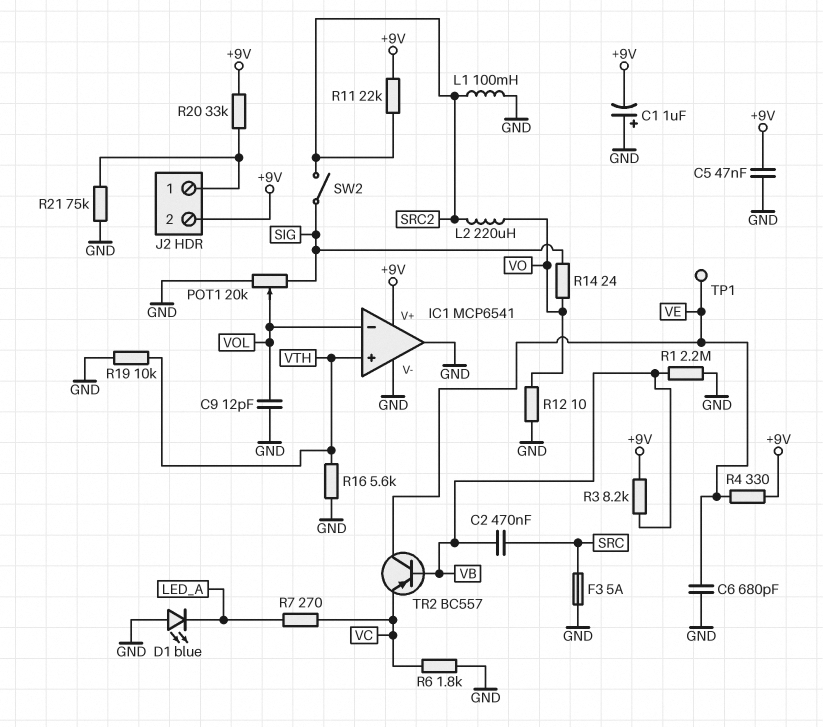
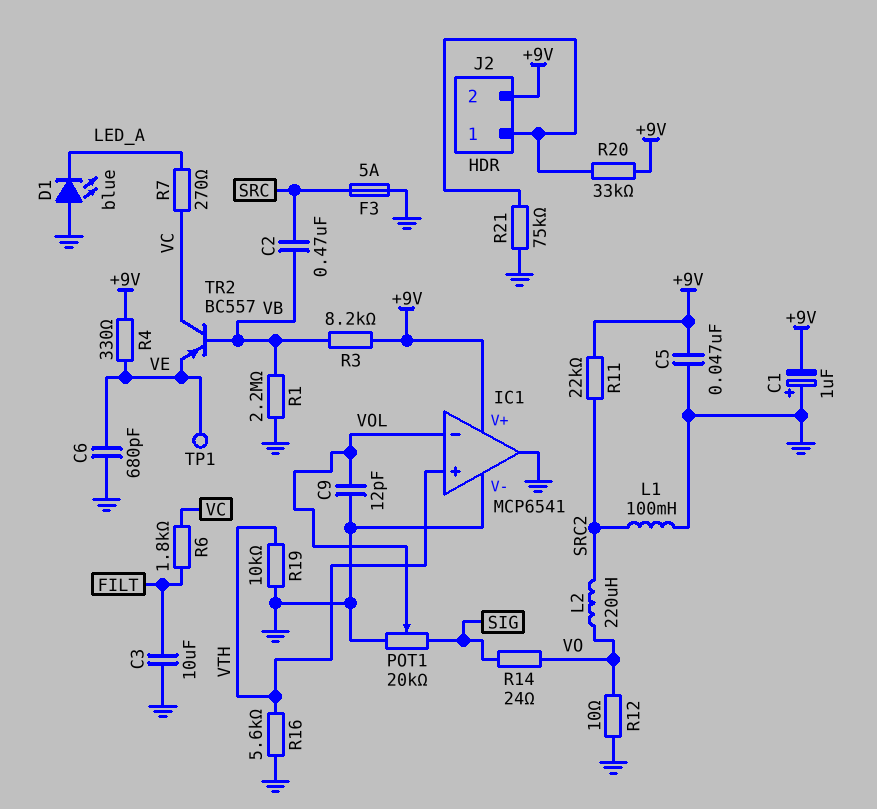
C3: none -> 10uF (FILT, GND)
R6: 1.8k (GND, VC) -> 1.8k (FILT, VC)
SW2: switch (SIG, SRC2) -> none
TR2: PNP BC557 (B VB, C VE, E VC) -> PNP BC557 (B VB, C VC, E VE)

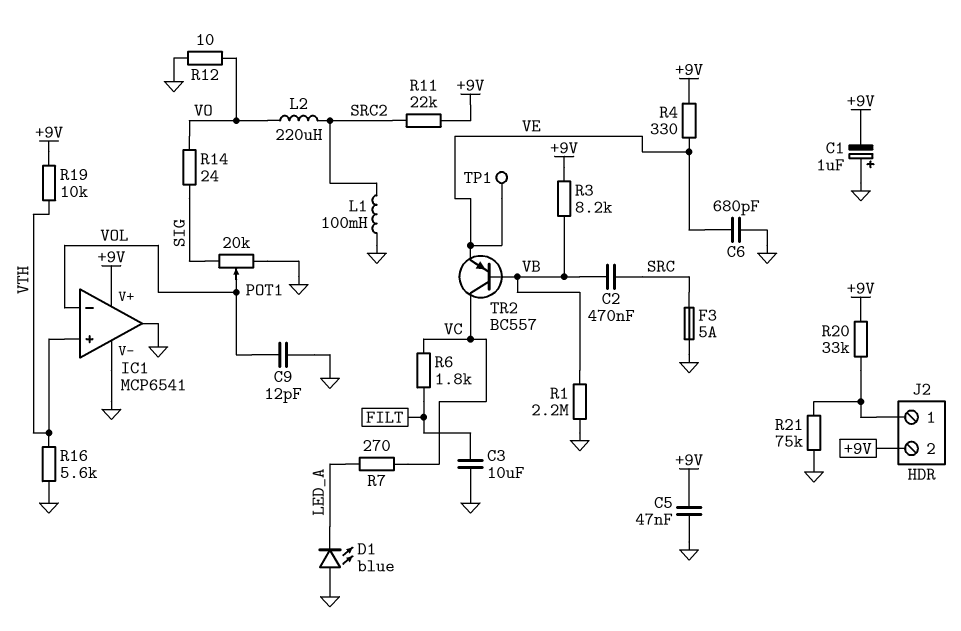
R19: 10k (GND, VTH) -> 10k (+9V, VTH)

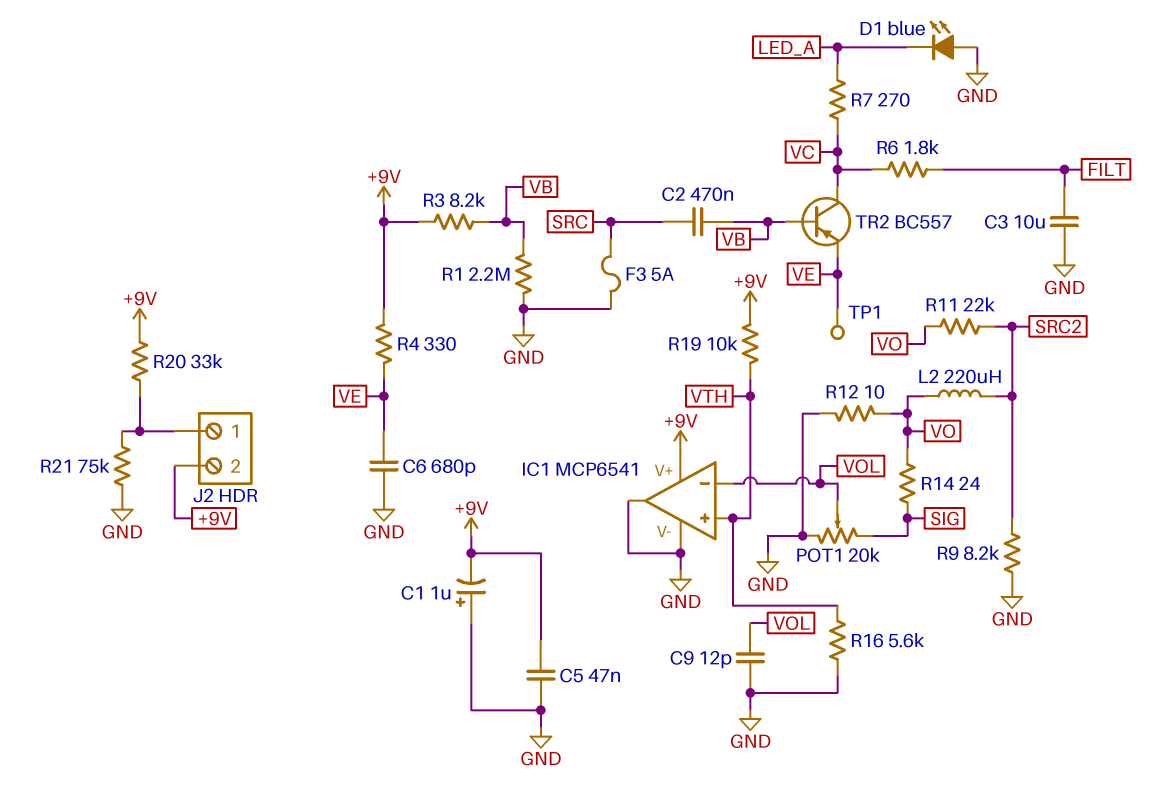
L1: 100mH (GND, SRC2) -> none
R9: none -> 8.2k (GND, SRC2)
R11: 22k (+9V, SRC2) -> 22k (SRC2, VO)

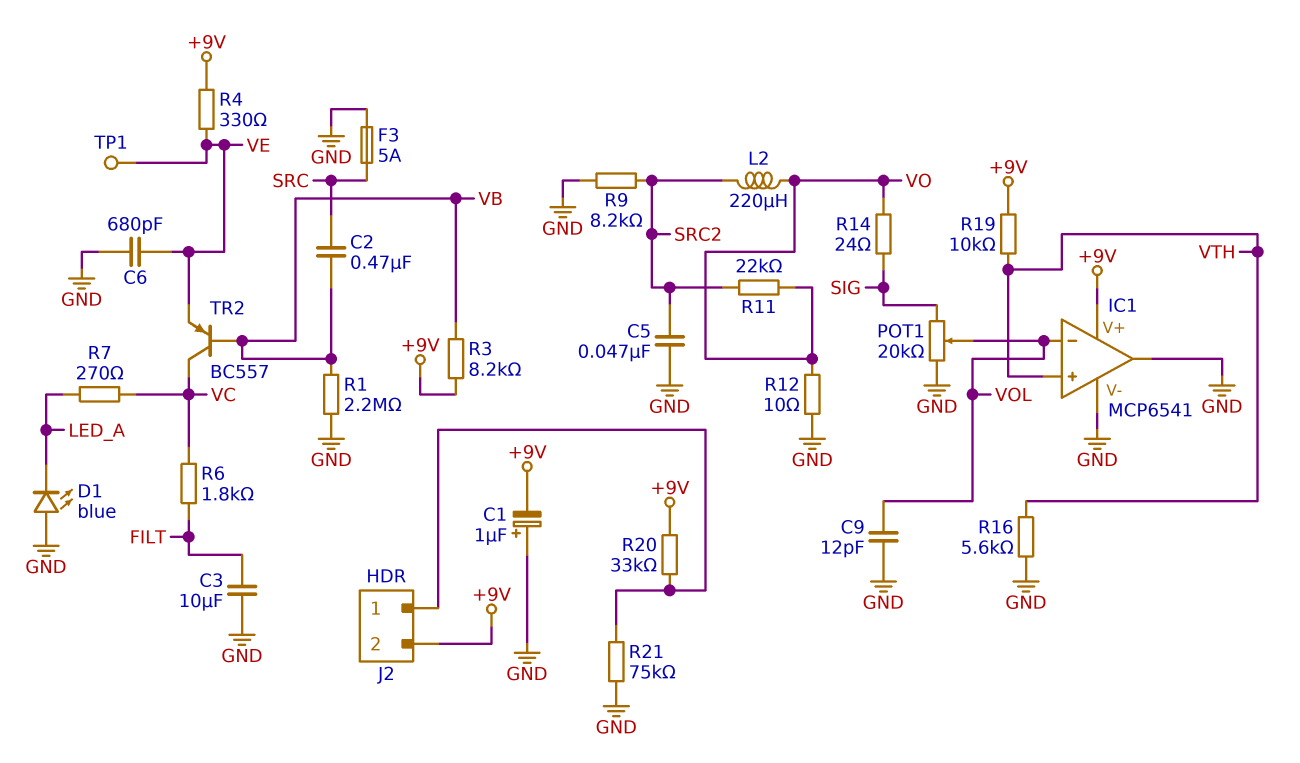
C5: 47nF (+9V, GND) -> 47nF (GND, SRC2)

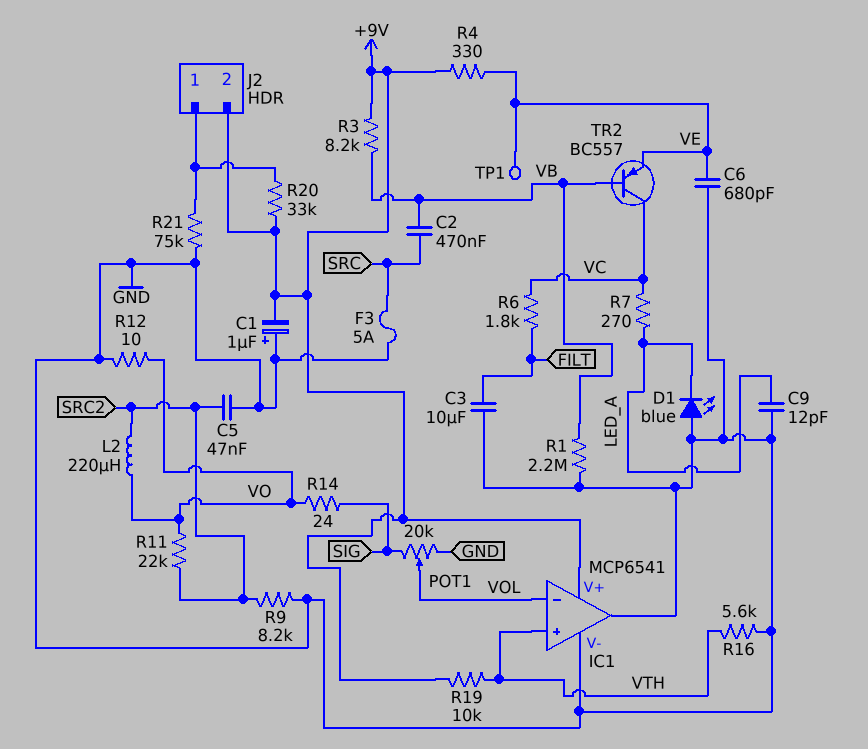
C9: 12pF (GND, VOL) -> 12pF (GND, LED_A)

